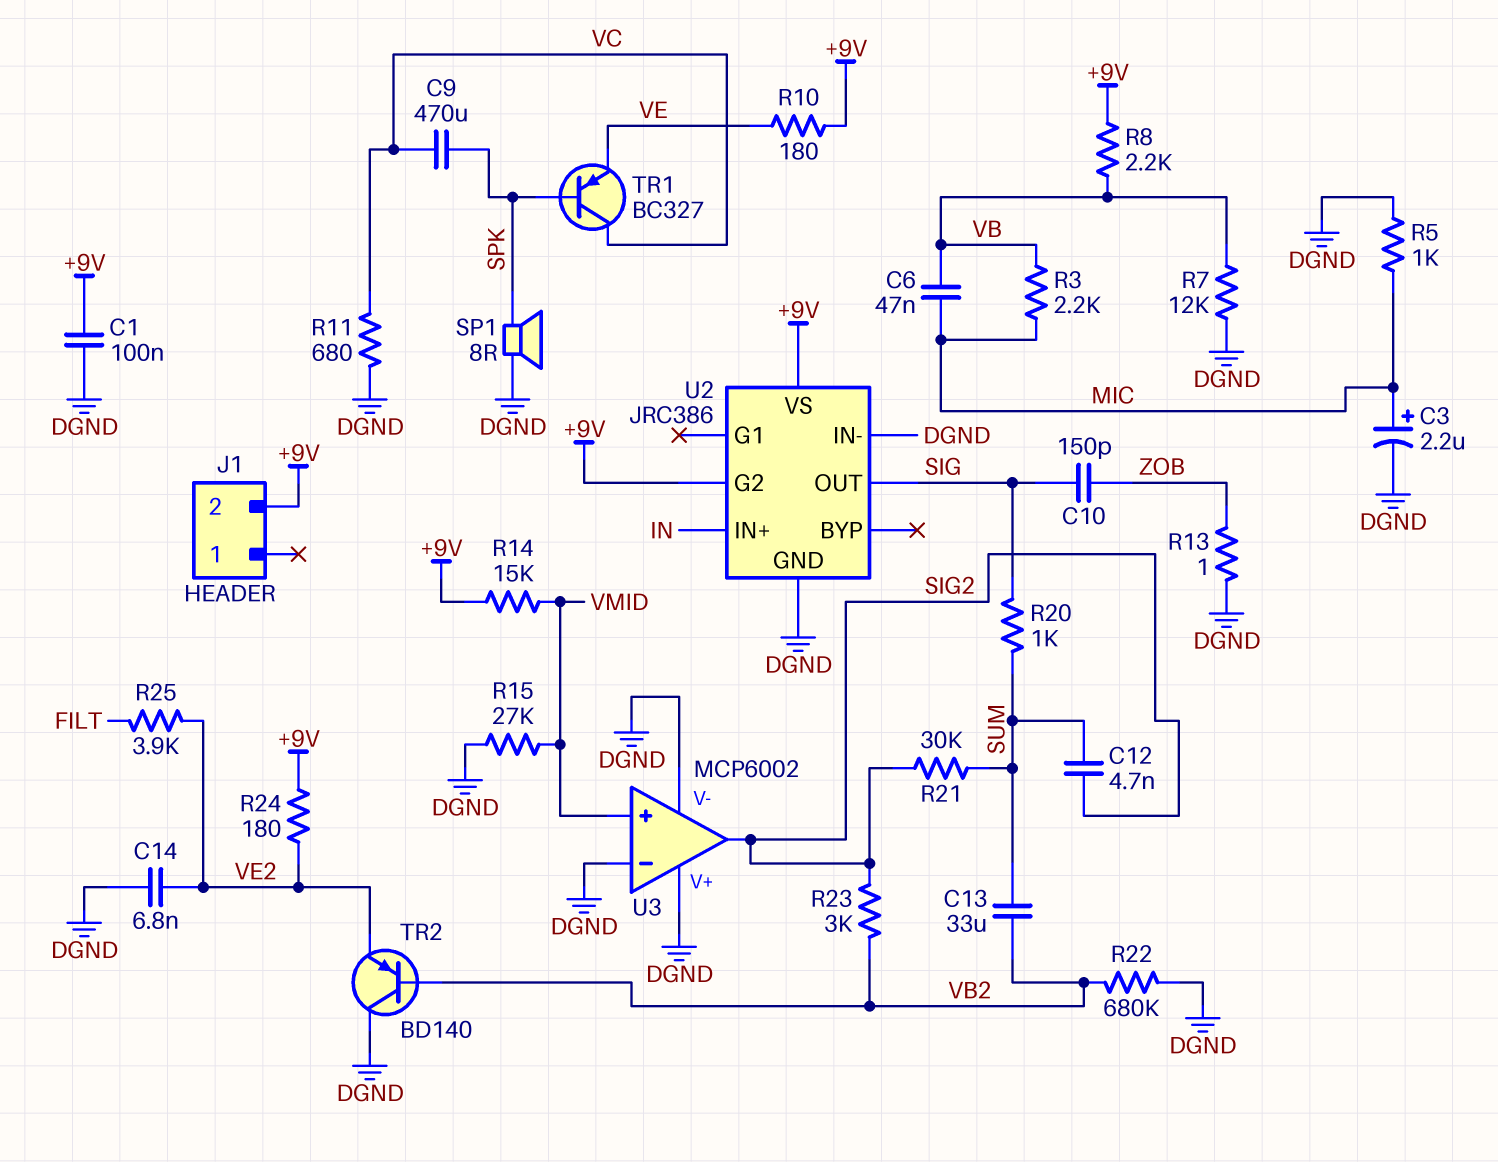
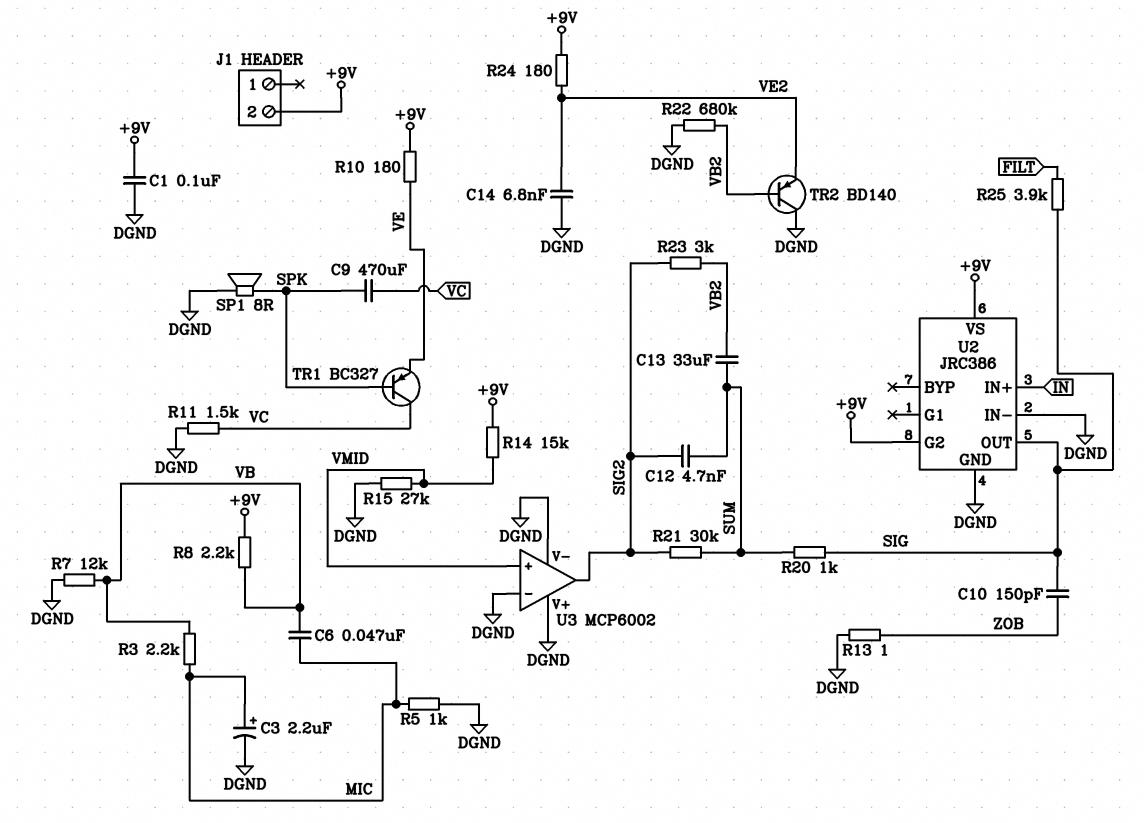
R11: 680 (DGND, VC) -> 1.5k (DGND, VC)
R25: 3.9k (FILT, VE2) -> 3.9k (FILT, SIG)

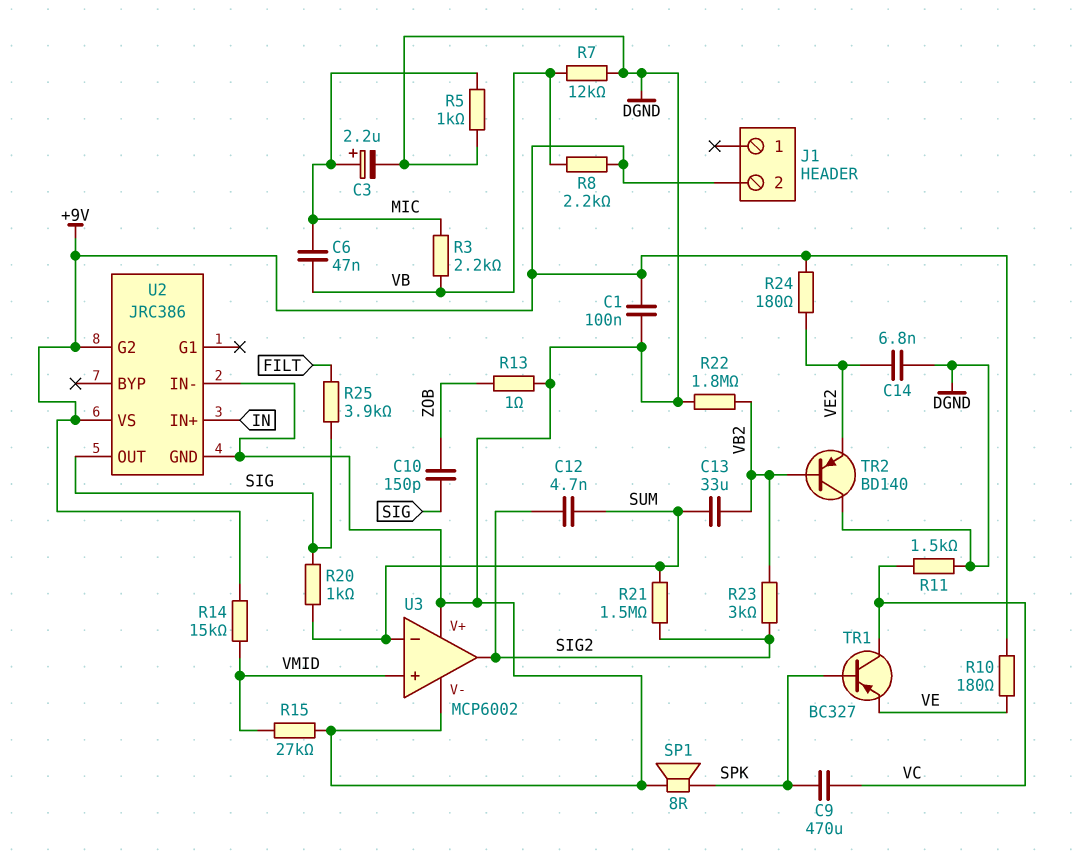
R21: 30k (SIG2, SUM) -> 1.5M (SIG2, SUM)
R22: 680k (DGND, VB2) -> 1.8M (DGND, VB2)
U3 pin in-: DGND -> SUM

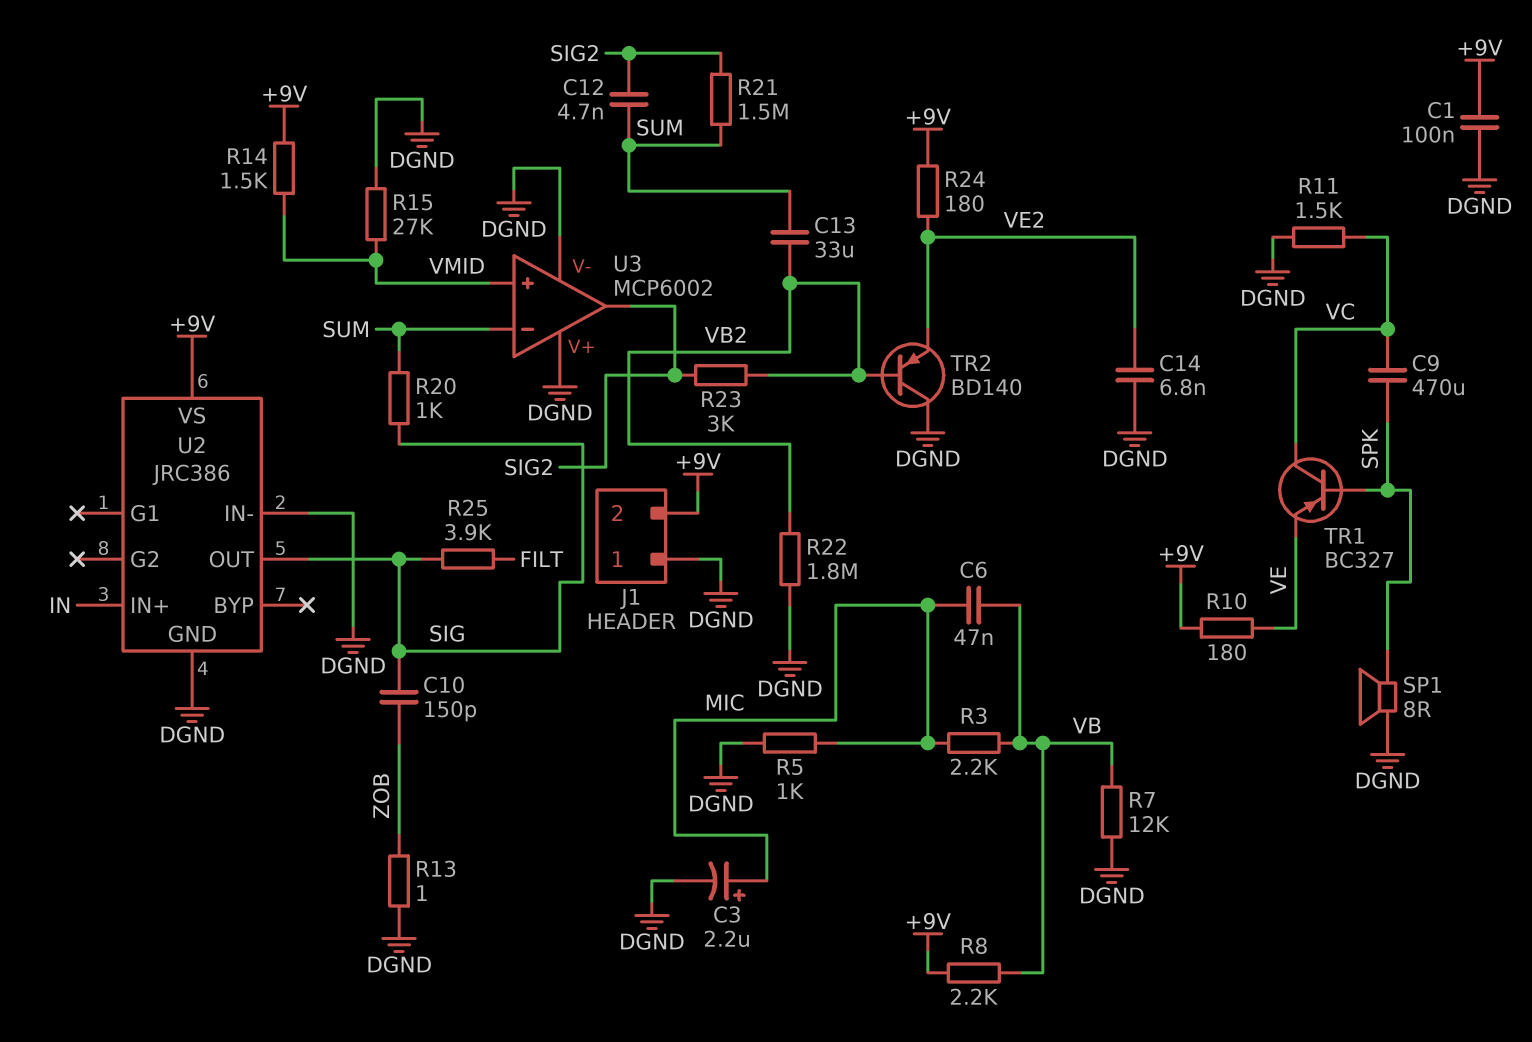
J1 pin 1: none -> DGND
R14: 15k (+9V, VMID) -> 1.5k (+9V, VMID)
U2 pin G2: +9V -> none

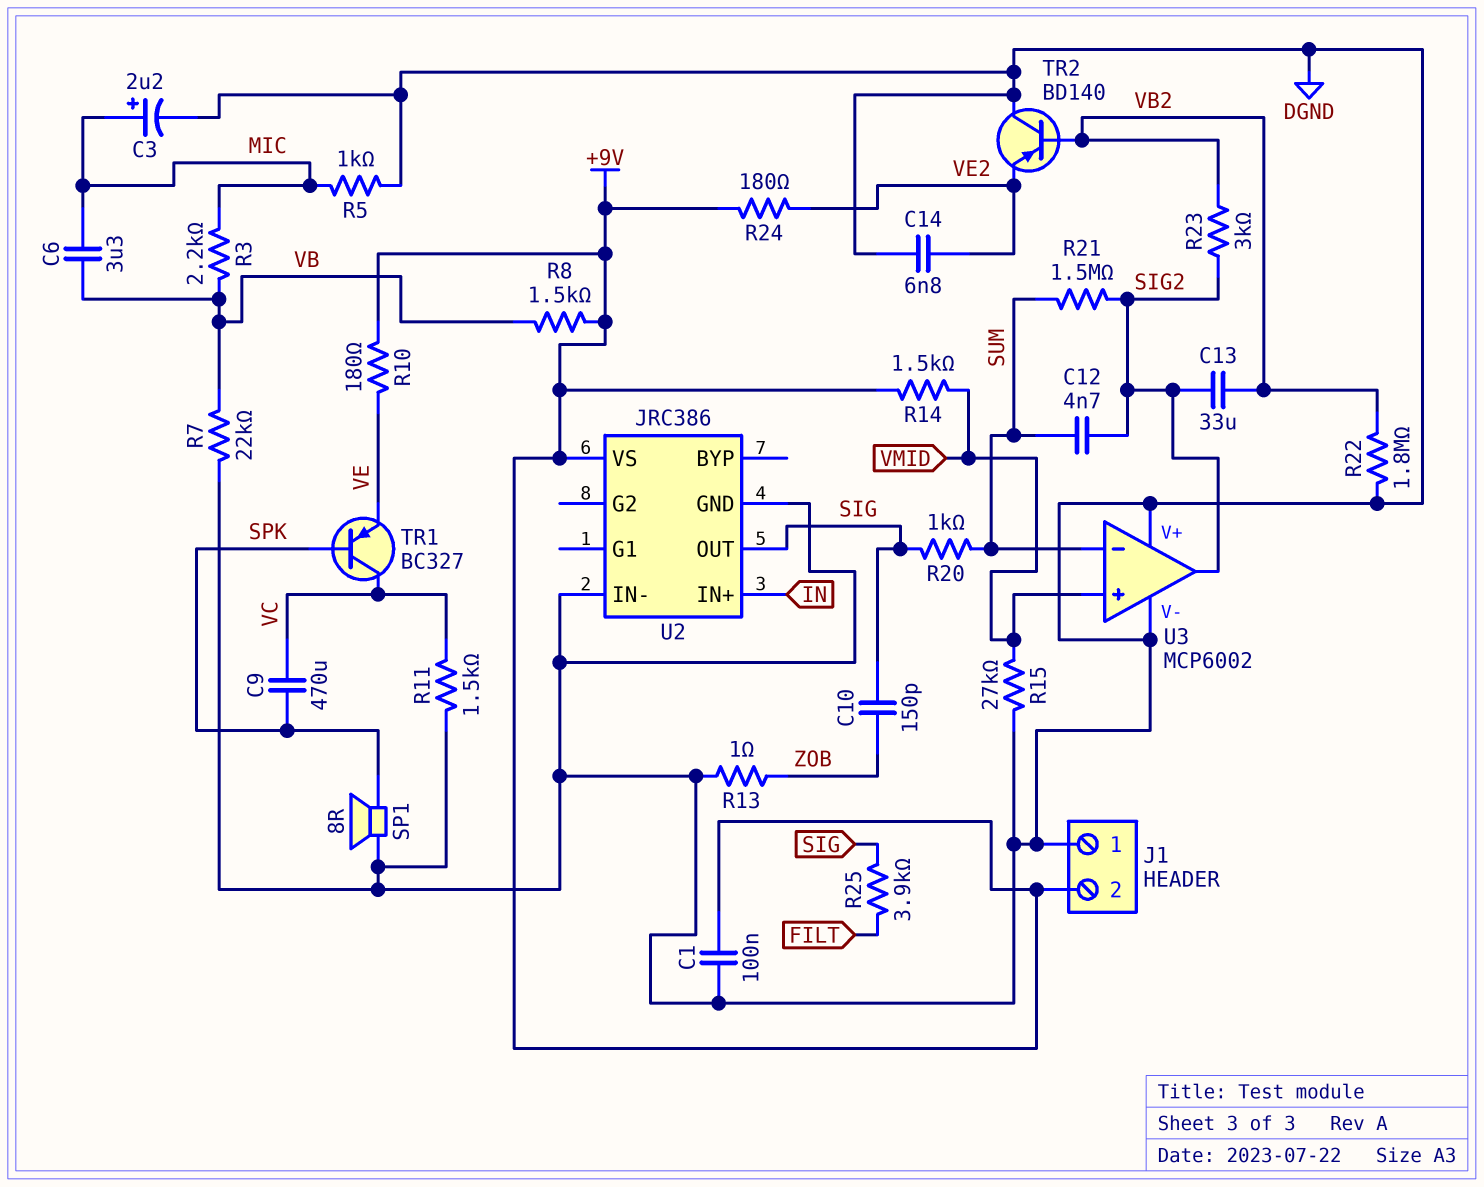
C6: 47nF (MIC, VB) -> 3.3uF (MIC, VB)
C13: 33uF (SUM, VB2) -> 33uF (SIG2, VB2)
R7: 12k (DGND, VB) -> 22k (DGND, VB)
R8: 2.2k (+9V, VB) -> 1.5k (+9V, VB)

